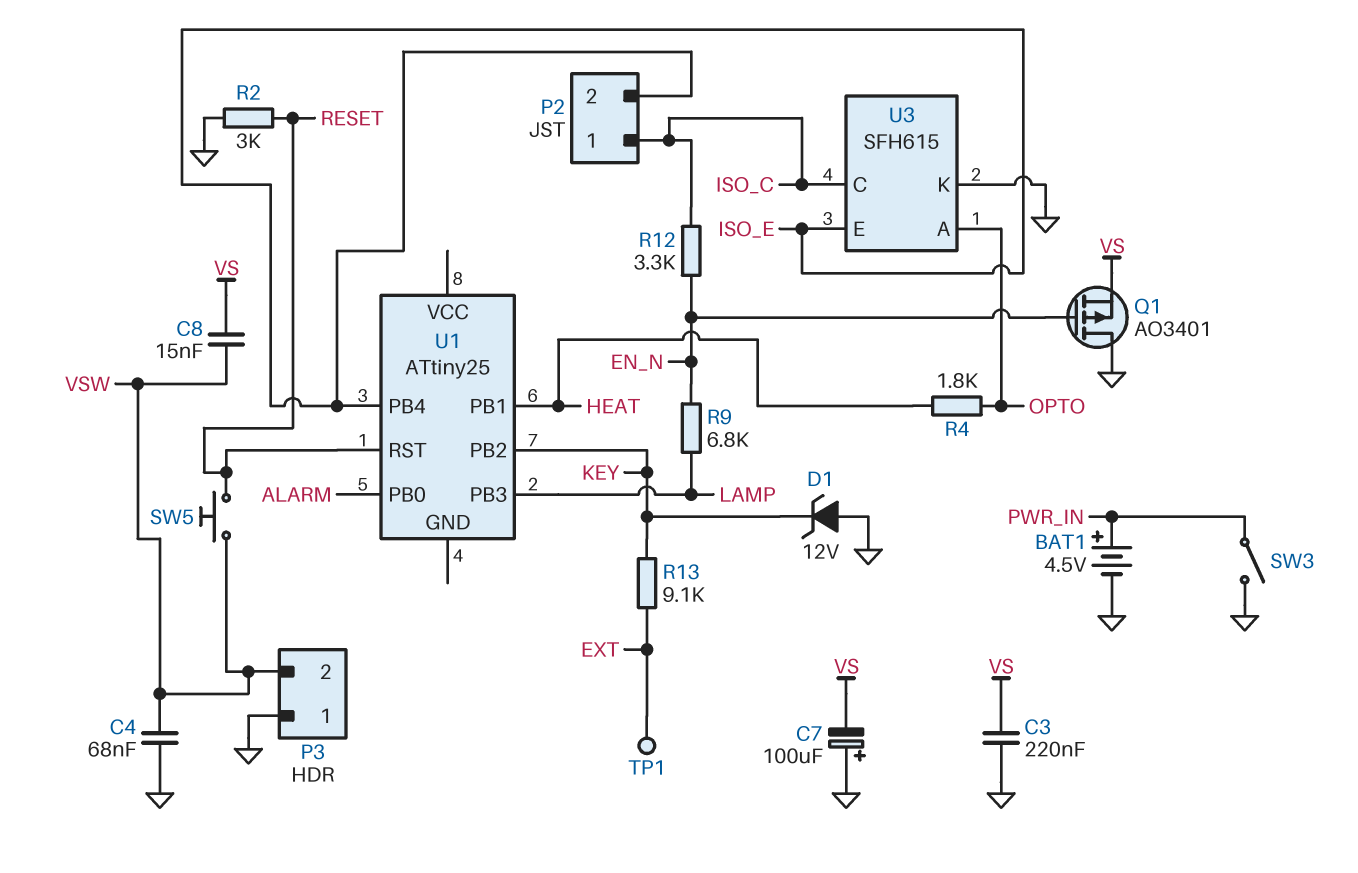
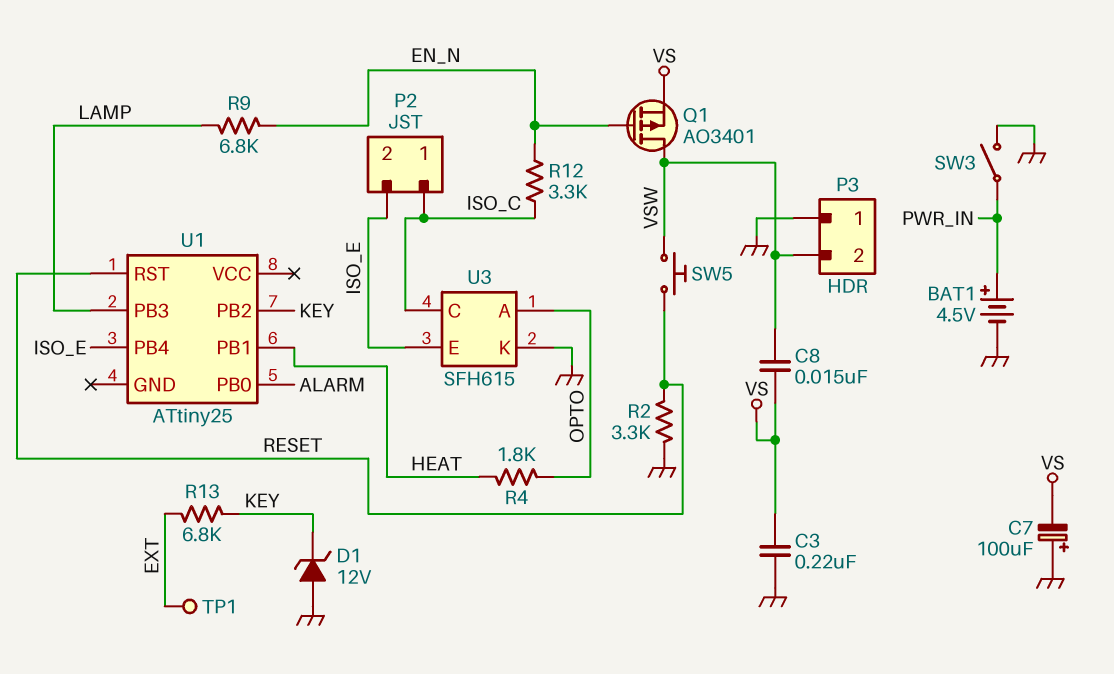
C4: 68nF (GND, VSW) -> none
Q1: PMOS AO3401 (G EN_N, D GND, S VS) -> PMOS AO3401 (G EN_N, D VSW, S VS)
R2: 3k (GND, RESET) -> 3.3k (GND, RESET)
R13: 9.1k (EXT, KEY) -> 6.8k (EXT, KEY)

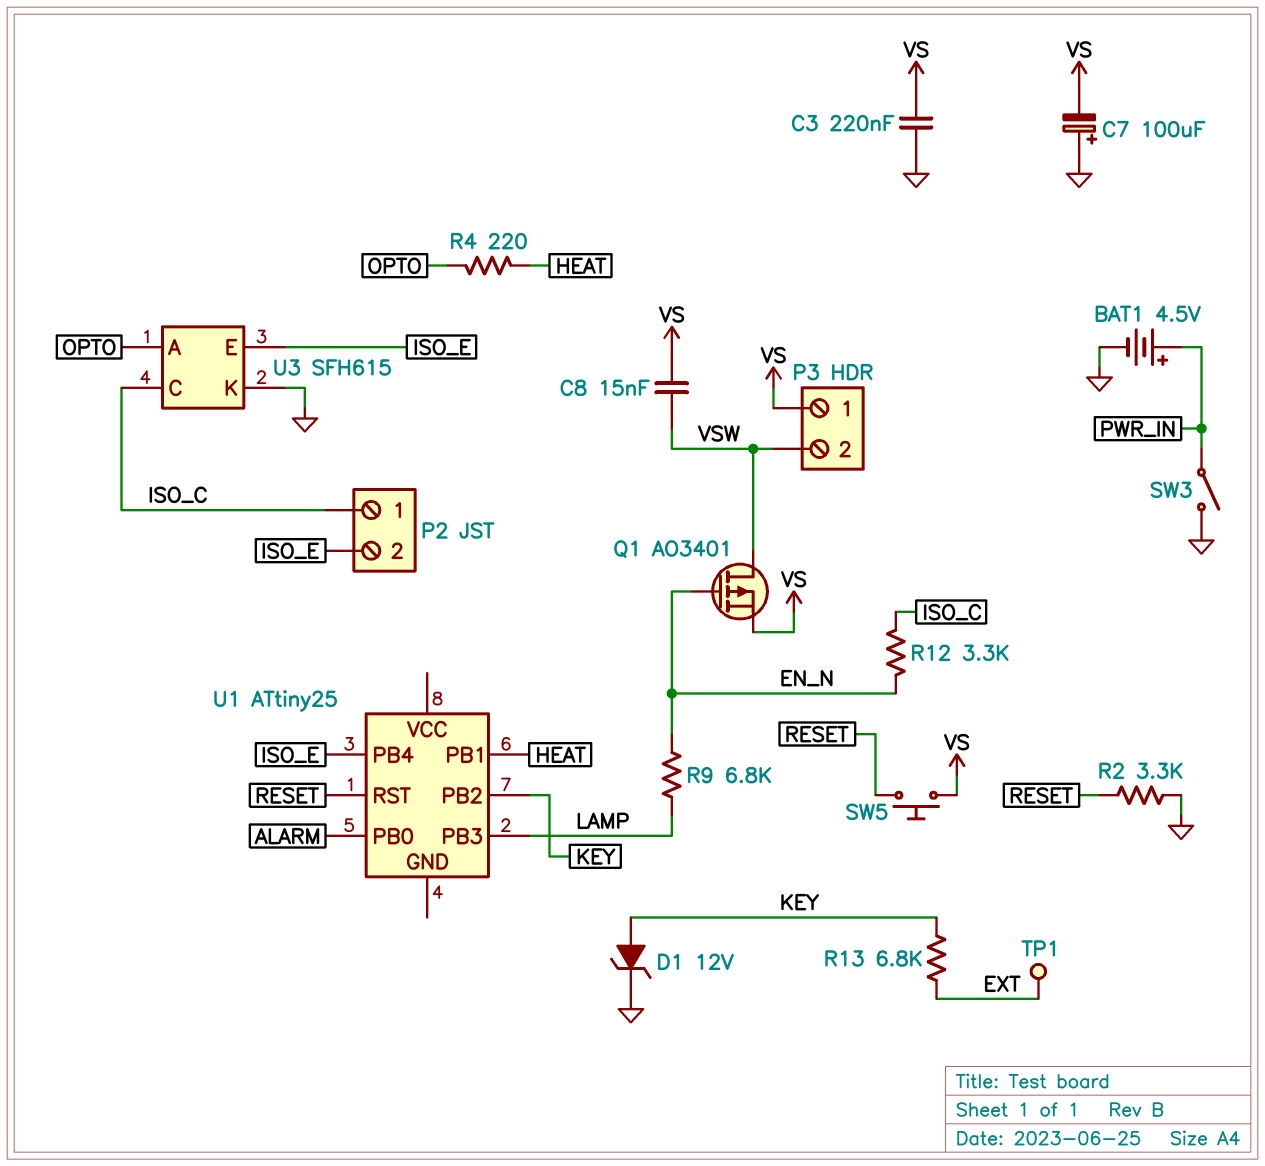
D1: zener 12V (A GND, K KEY) -> zener 12V (A KEY, K GND)
P3 pin 1: GND -> VS
R4: 1.8k (HEAT, OPTO) -> 220 (HEAT, OPTO)
SW5: button (RESET, VSW) -> button (RESET, VS)

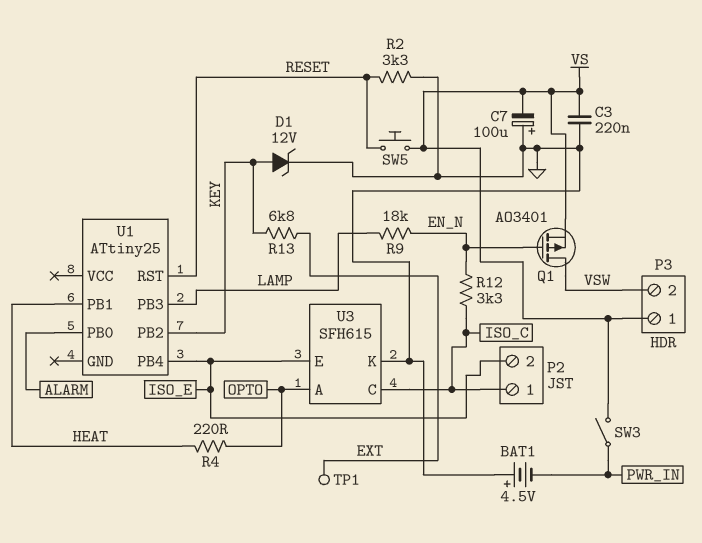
BAT1: 4.5V (plus PWR_IN, minus GND) -> 4.5V (plus GND, minus PWR_IN)
C8: 15nF (VS, VSW) -> none
R9: 6.8k (EN_N, LAMP) -> 18k (EN_N, LAMP)
SW3: switch (GND, PWR_IN) -> switch (PWR_IN, VS)

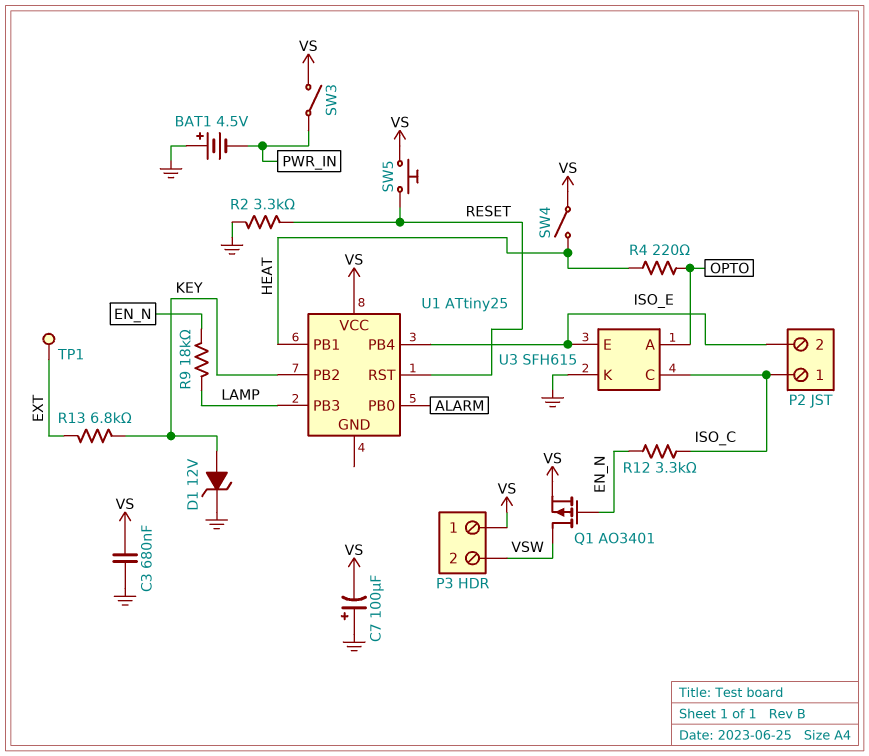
C3: 220nF (GND, VS) -> 680nF (GND, VS)
SW4: none -> switch (HEAT, VS)
U1 pin VCC: none -> VS

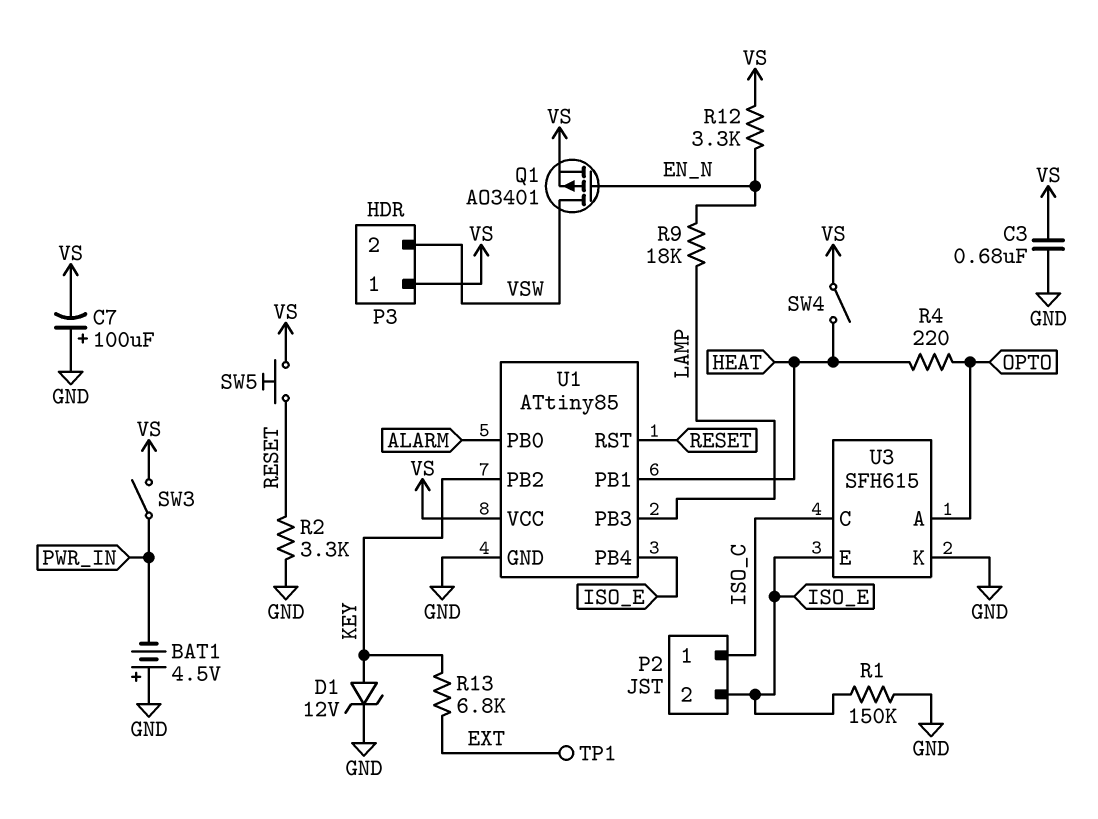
R1: none -> 150k (GND, ISO_E)
R12: 3.3k (EN_N, ISO_C) -> 3.3k (EN_N, VS)
U1: ATtiny25 -> ATtiny85
U1 pin GND: none -> GND

